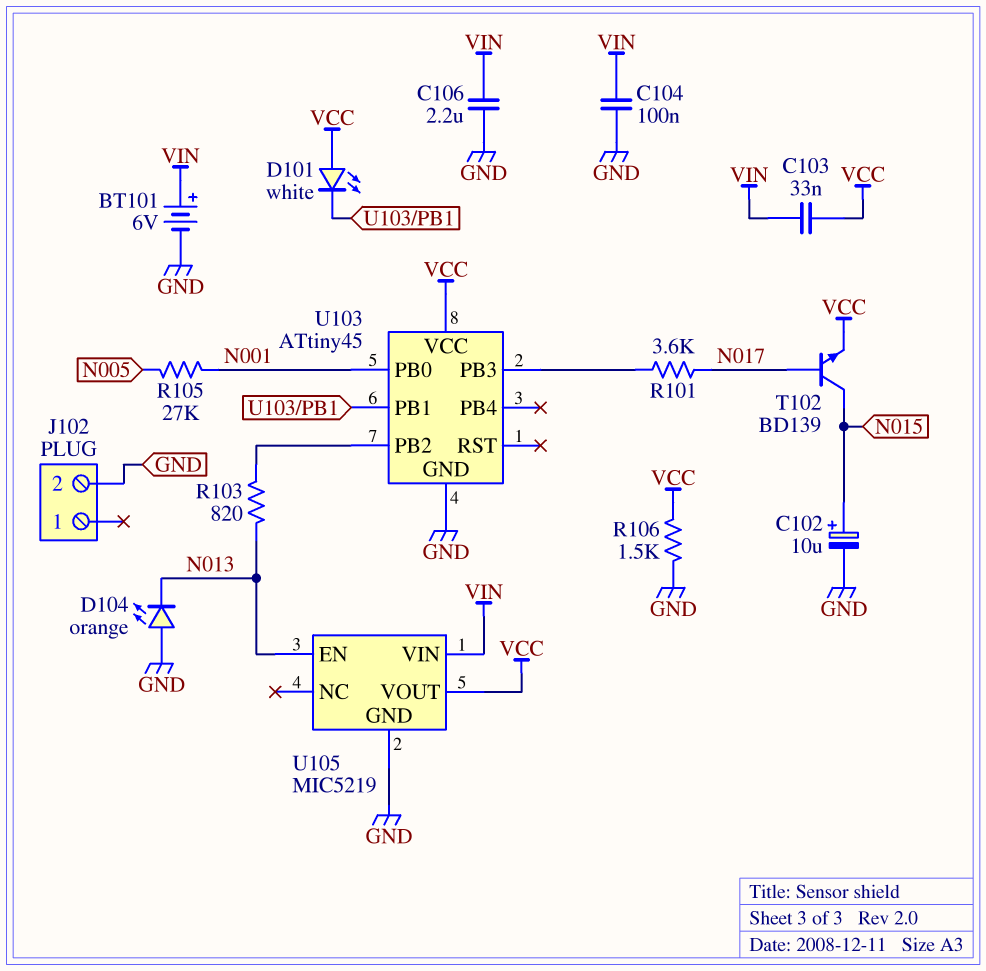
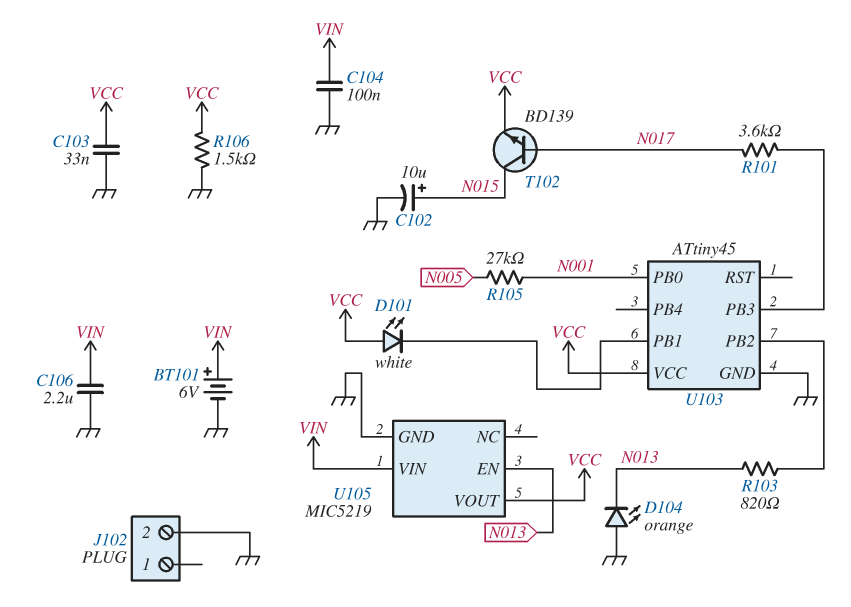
C103: 33nF (VCC, VIN) -> 33nF (GND, VCC)

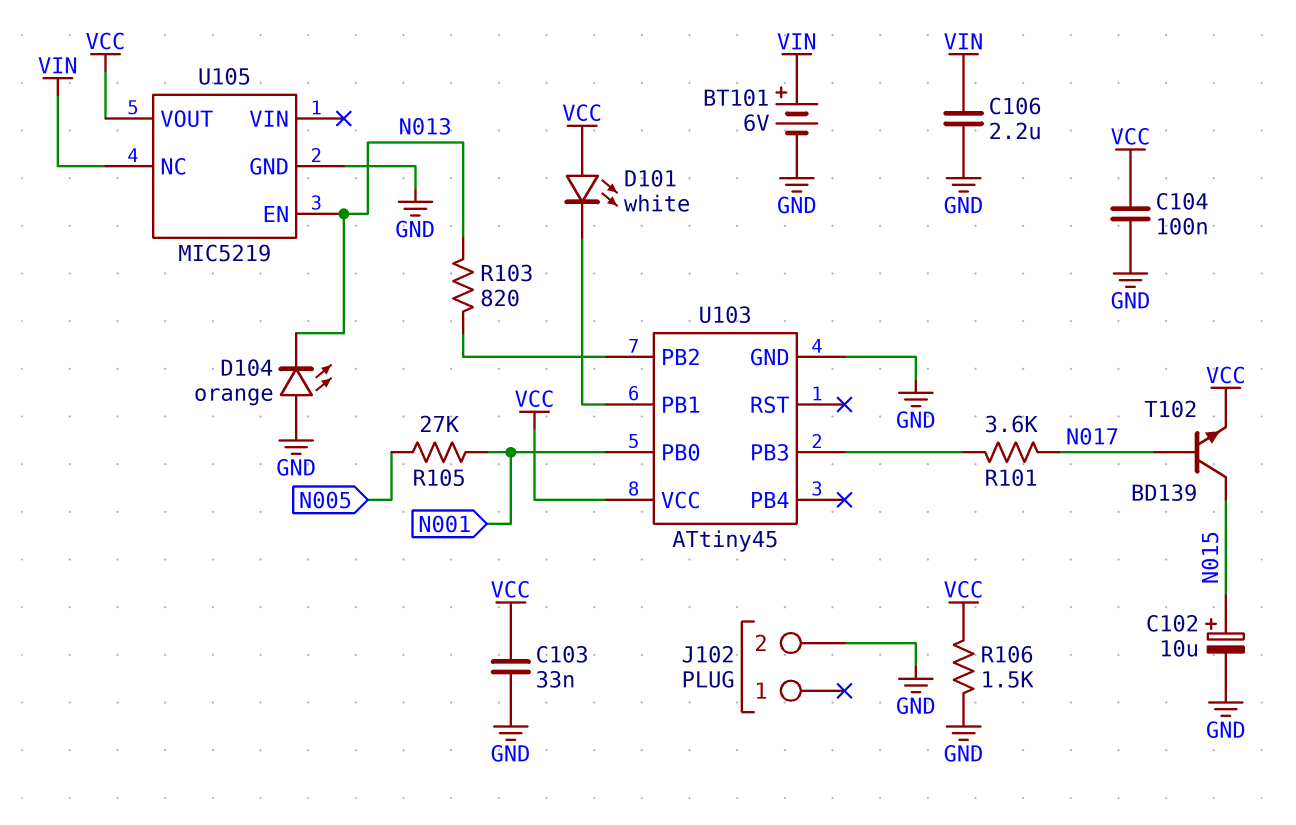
C104: 100nF (GND, VIN) -> 100nF (GND, VCC)
U105 pin NC: none -> VIN
U105 pin VIN: VIN -> none

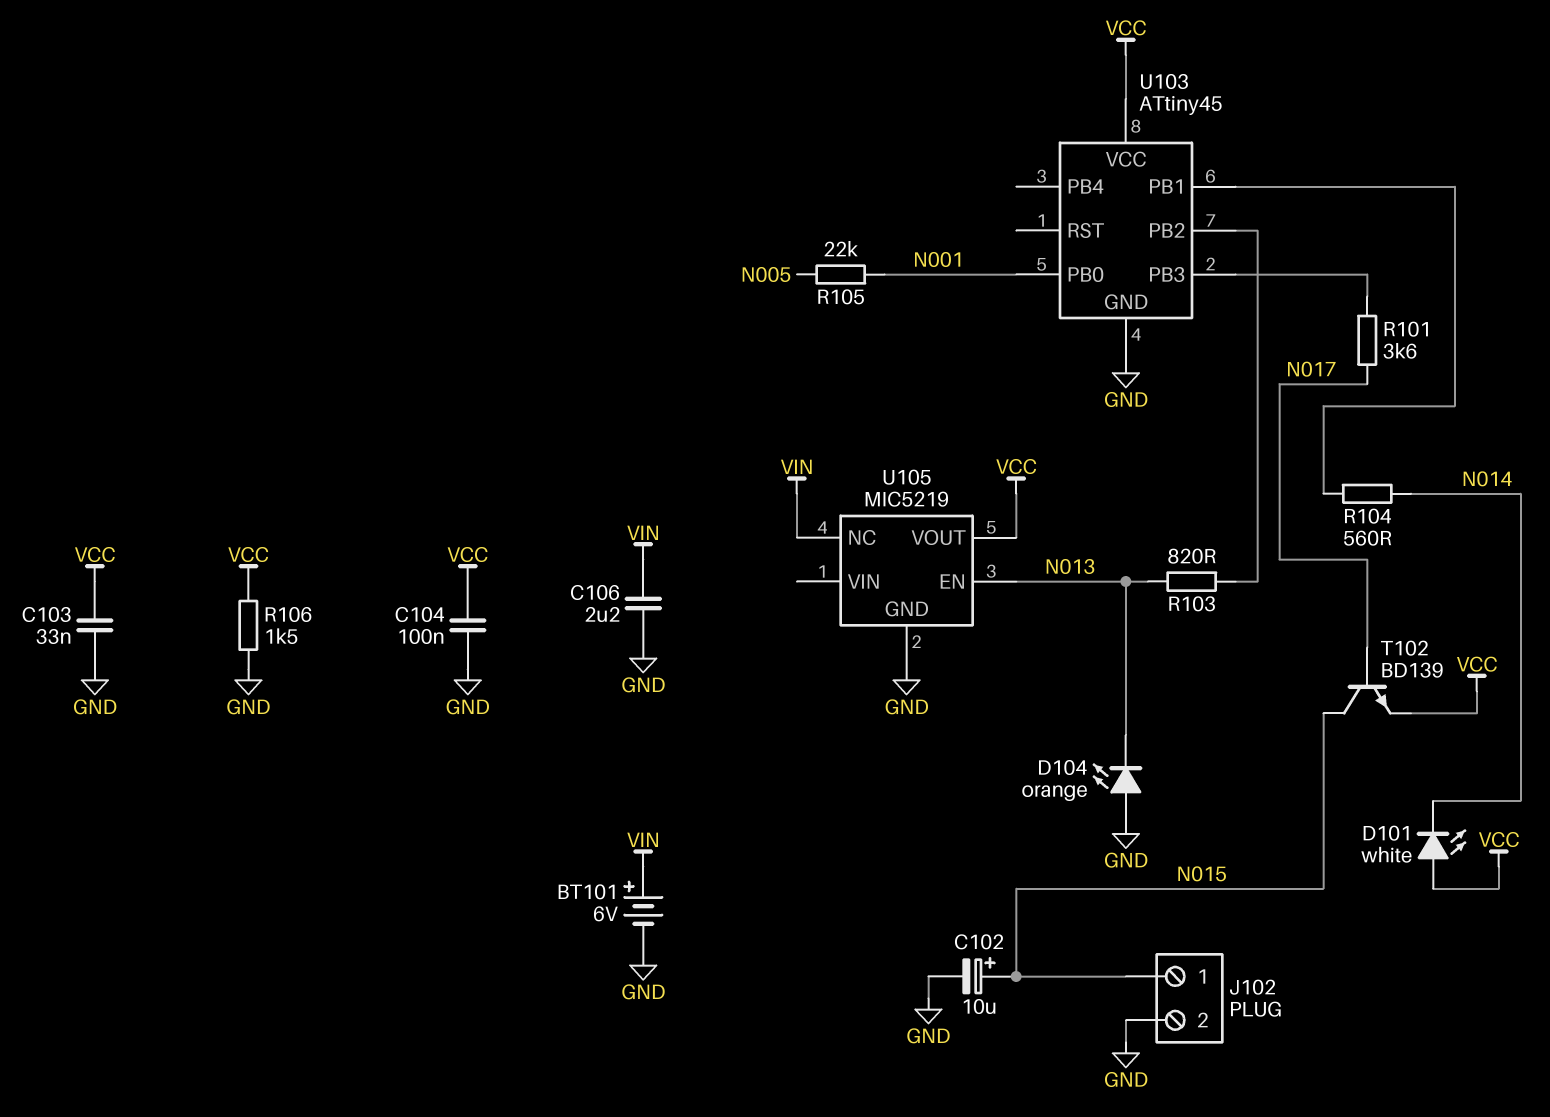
D101: LED white (A VCC, K U103/PB1) -> LED white (A VCC, K N014)
J102 pin 1: none -> N015
R104: none -> 560 (N014, U103/PB1)
R105: 27k (N001, N005) -> 22k (N001, N005)

